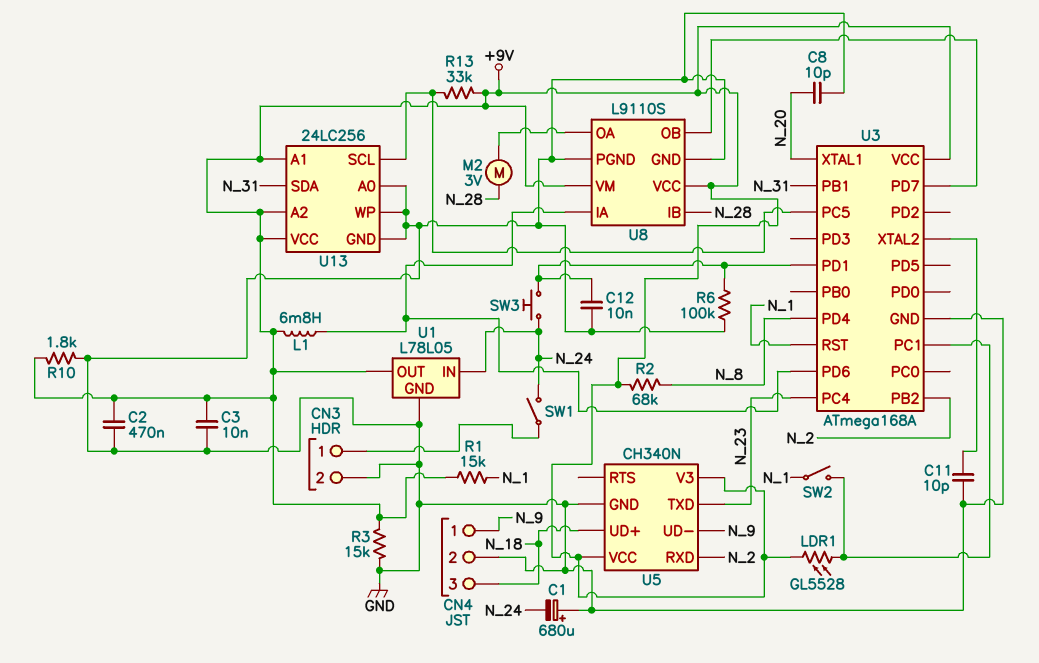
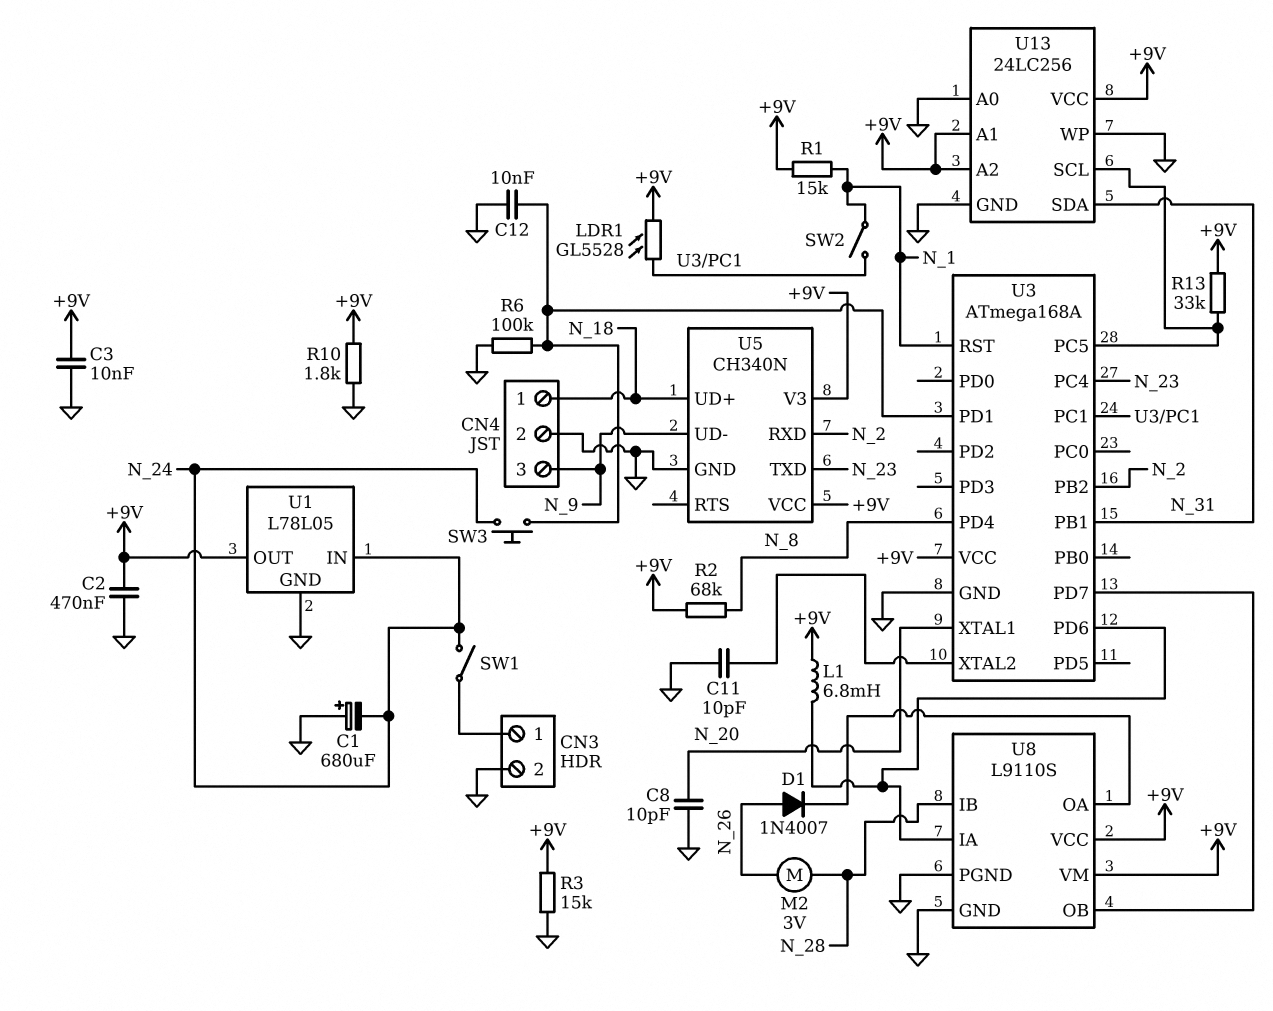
CN4 pin 1: N_9 -> N_18
CN4 pin 3: N_18 -> N_9
D1: none -> diode 1N4007 (A N_26, K U8/OA)
M2: motor 3V (N_28, U8/OA) -> motor 3V (N_26, N_28)

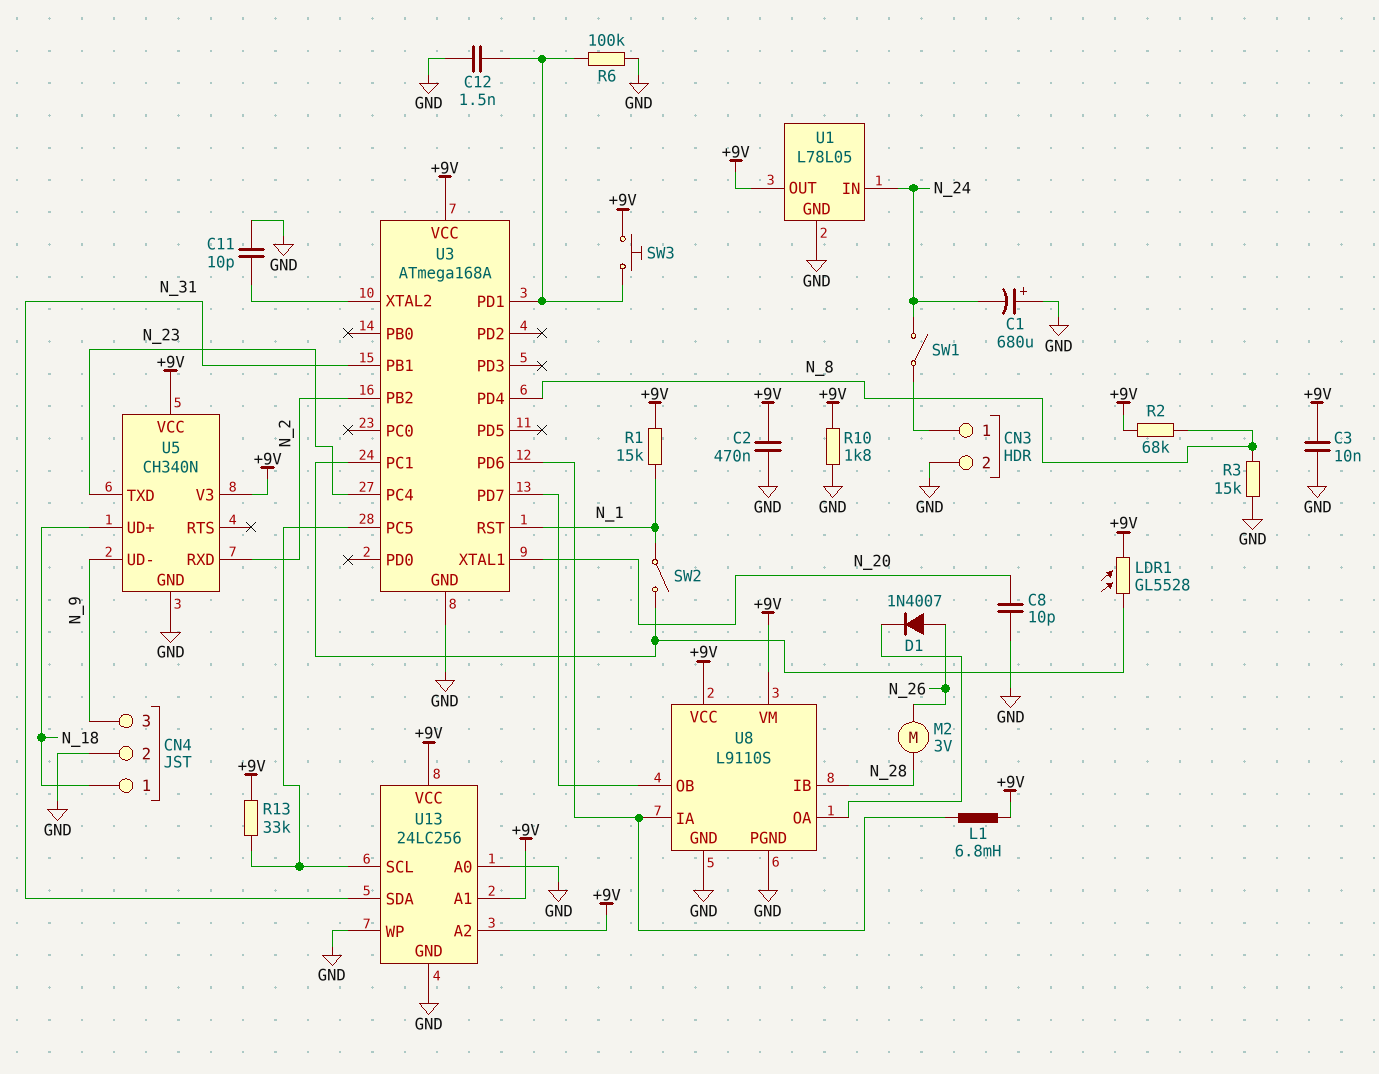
C12: 10nF (GND, U3/PD1) -> 1.5nF (GND, U3/PD1)
R3: 15k (+9V, GND) -> 15k (GND, N_8)
SW3: button (N_24, U3/PD1) -> button (+9V, U3/PD1)

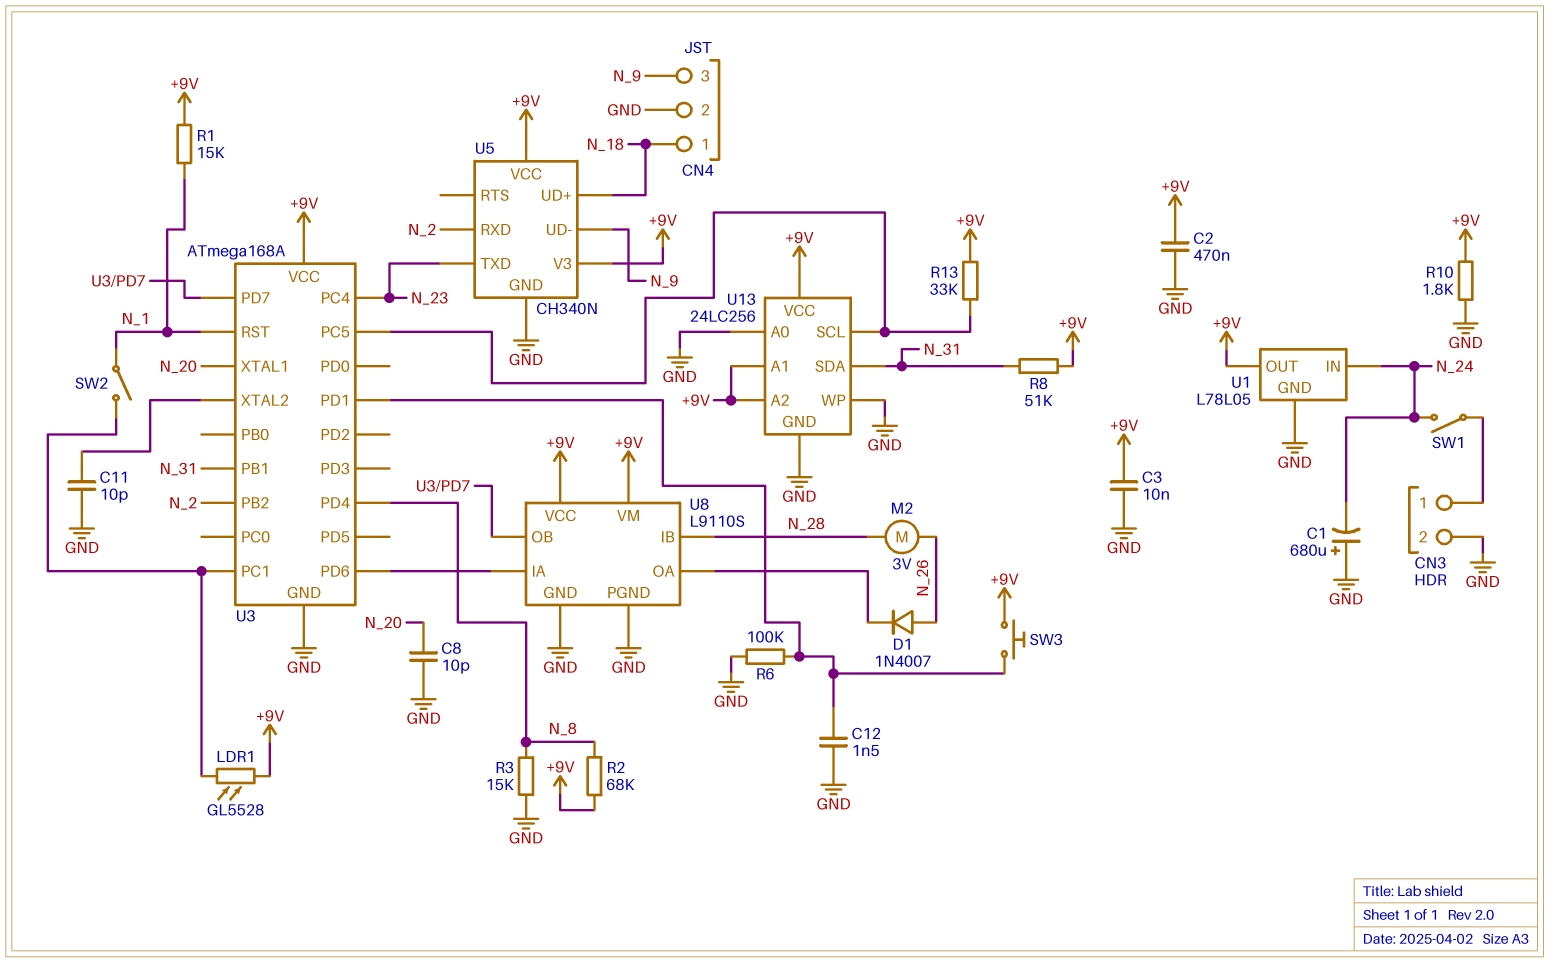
L1: 6.8mH (+9V, U3/PD6) -> none
R8: none -> 51k (+9V, N_31)

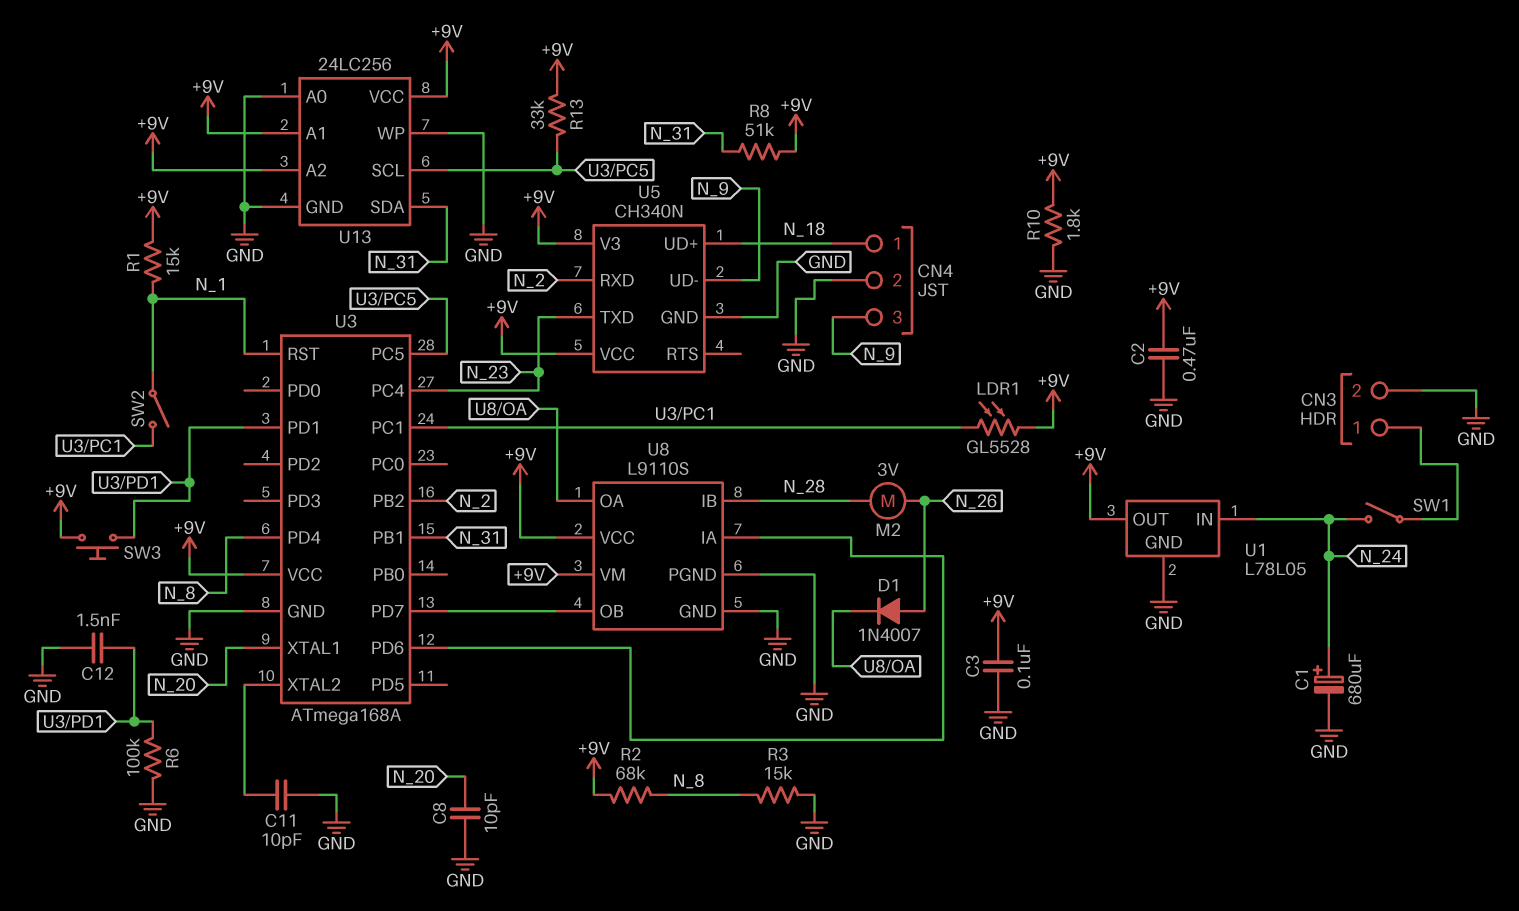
C1: 680uF (plus GND, minus N_24) -> 680uF (plus N_24, minus GND)
C3: 10nF (+9V, GND) -> 100nF (+9V, GND)

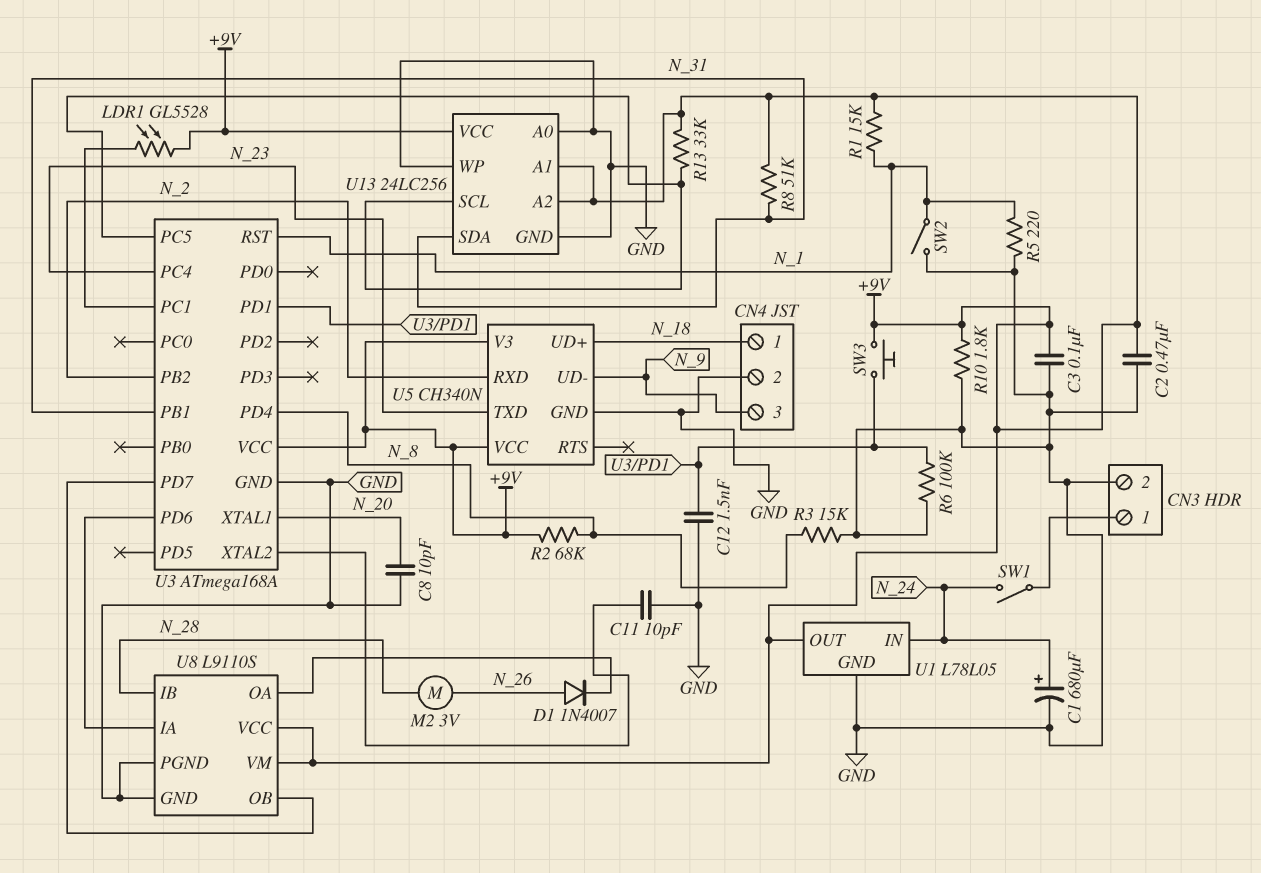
R5: none -> 220 (GND, N_1)
SW2: switch (N_1, U3/PC1) -> switch (GND, N_1)

